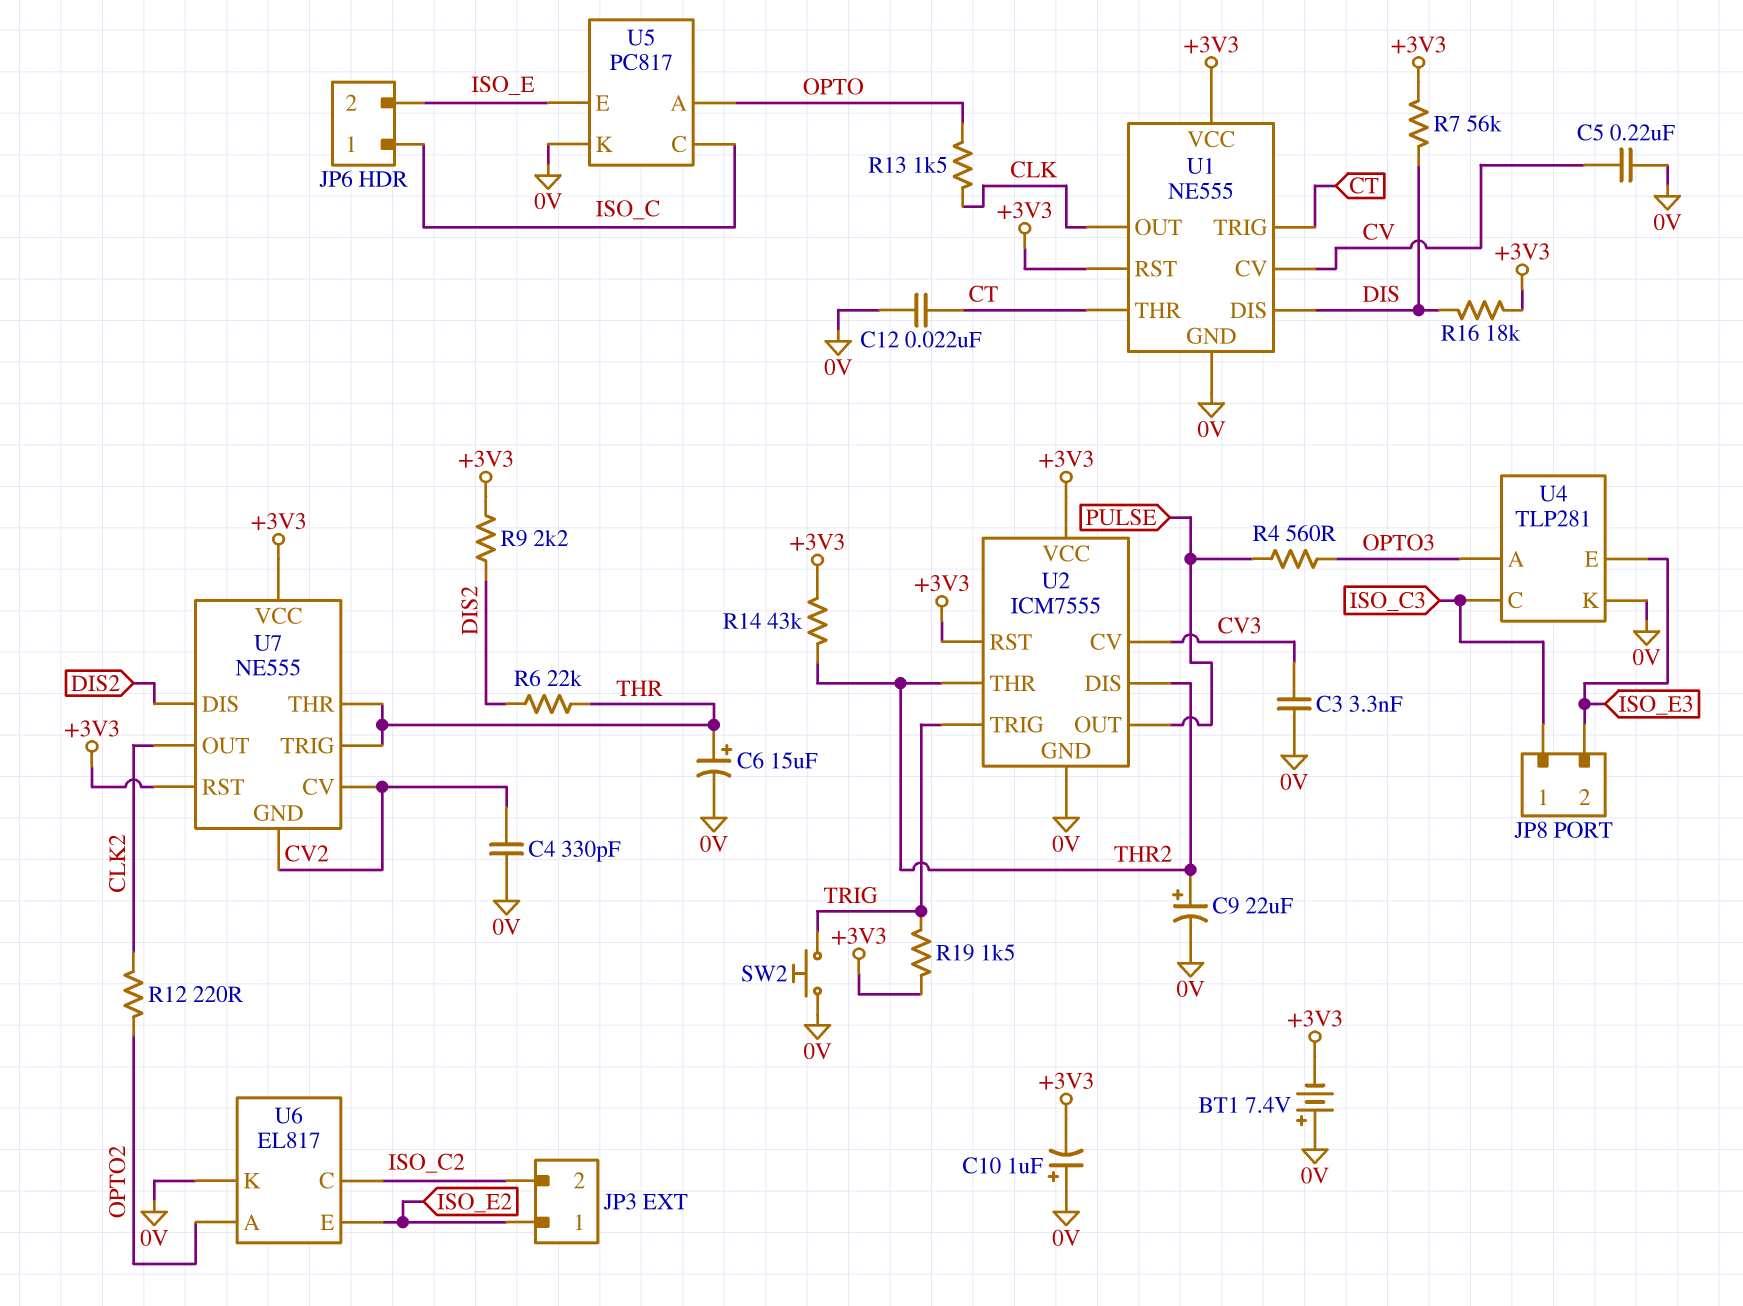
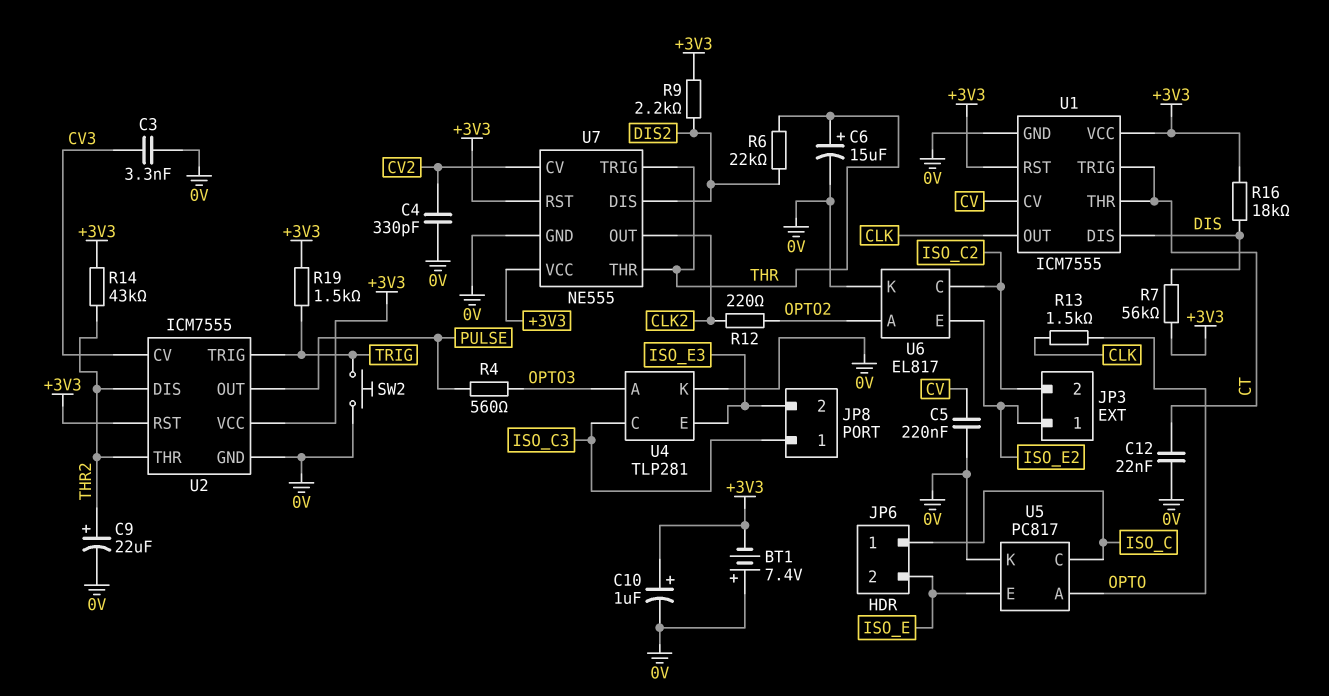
C10: 1uF (plus 0V, minus +3V3) -> 1uF (plus +3V3, minus 0V)
U1: NE555 -> ICM7555
U7 pin GND: CV2 -> 0V

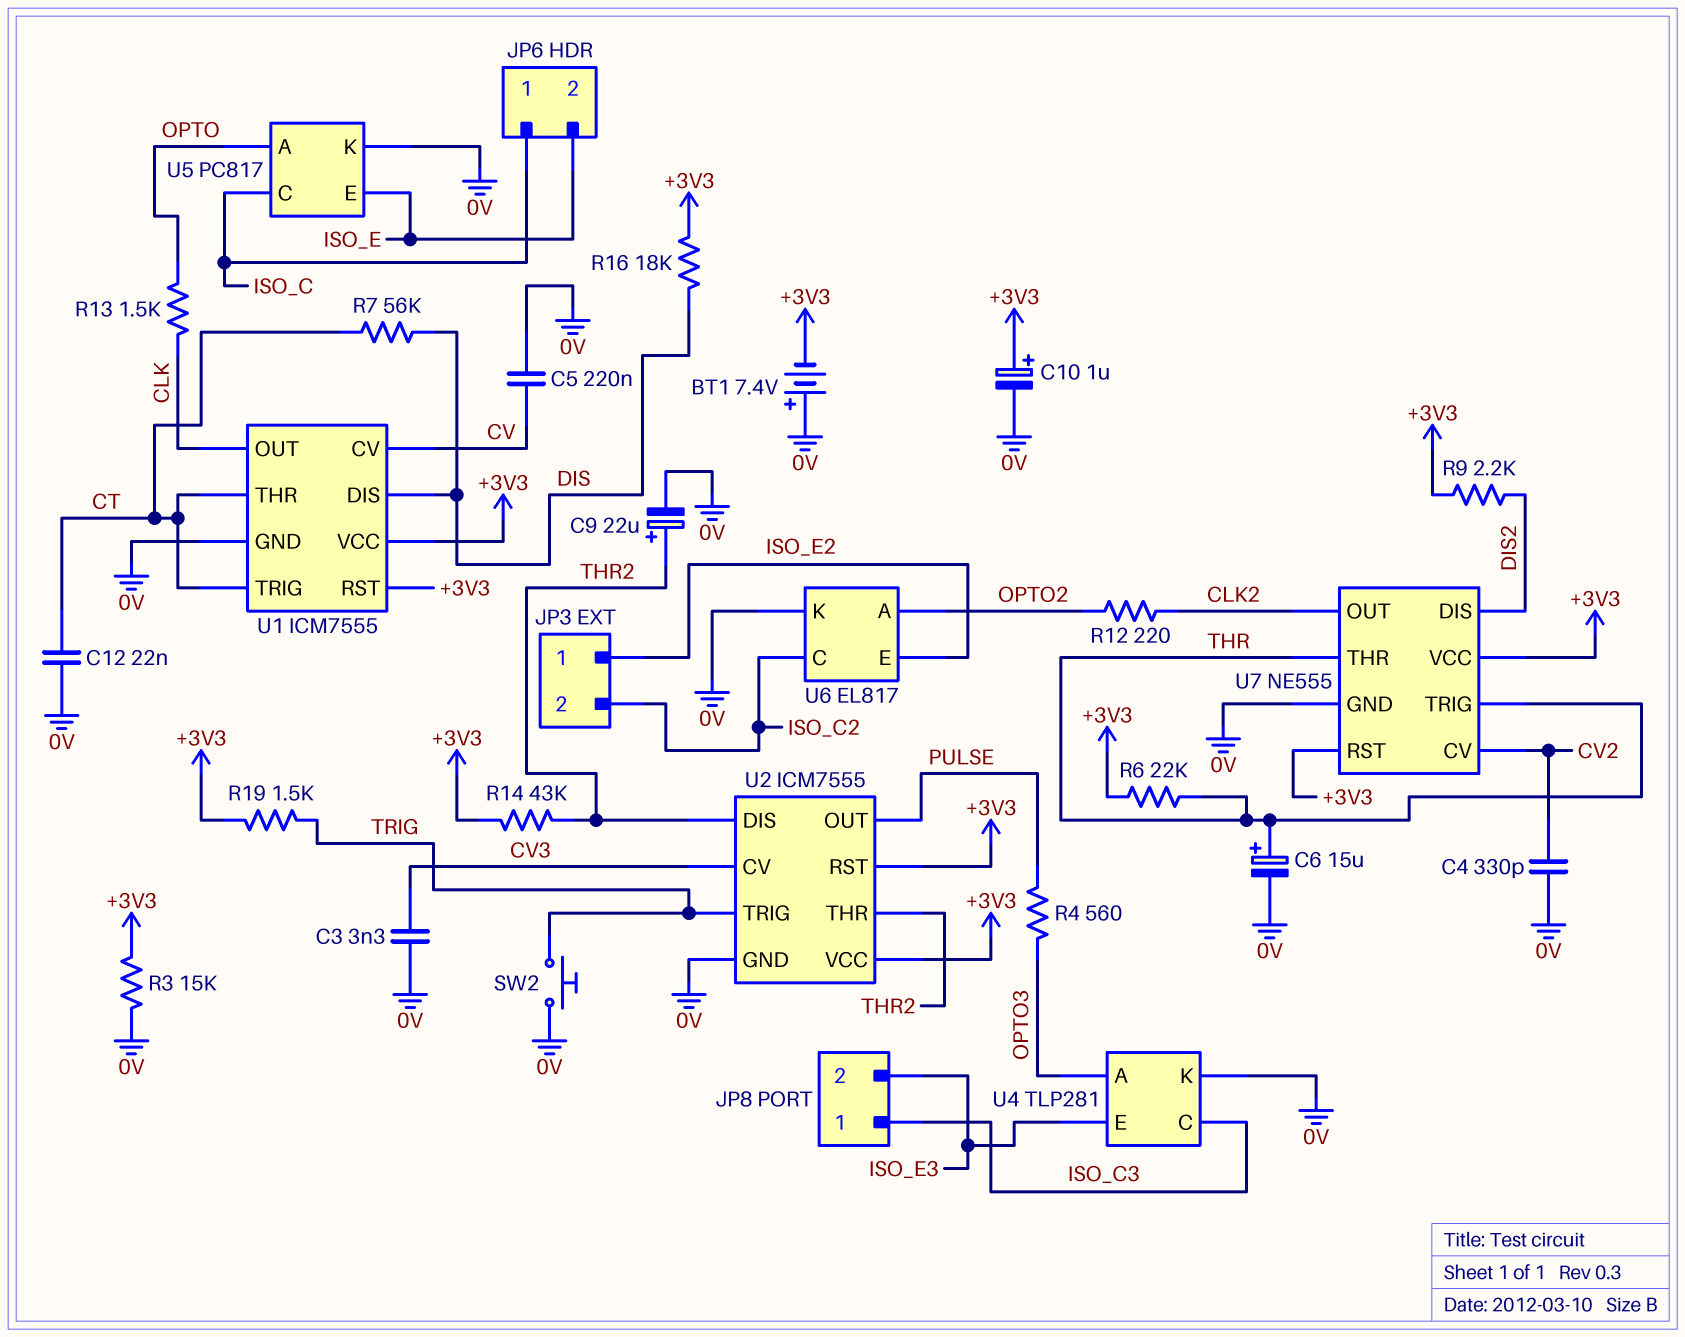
R3: none -> 15k (+3V3, 0V)
R6: 22k (DIS2, THR) -> 22k (+3V3, THR)
R7: 56k (+3V3, DIS) -> 56k (CT, DIS)

